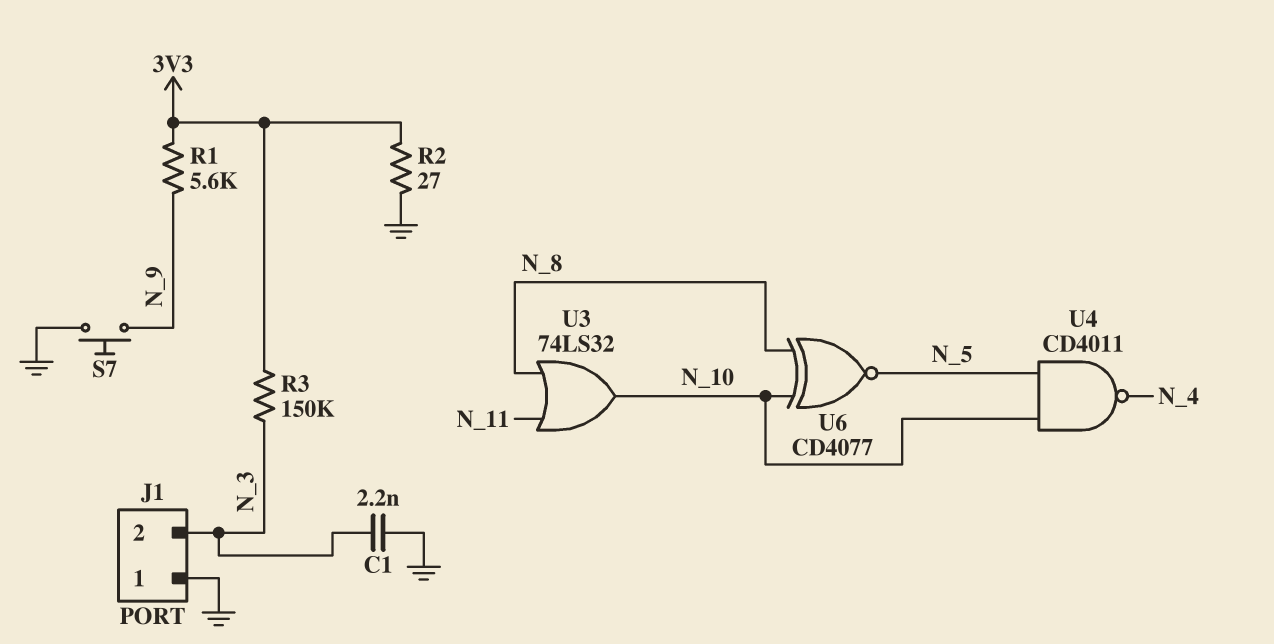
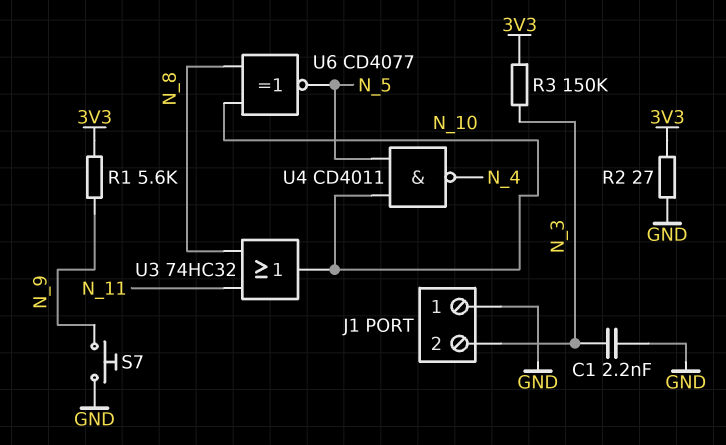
U3: OR 74LS32 (in N_8, in N_11, out N_10) -> OR 74HC32 (in N_8, in N_11, out N_10)

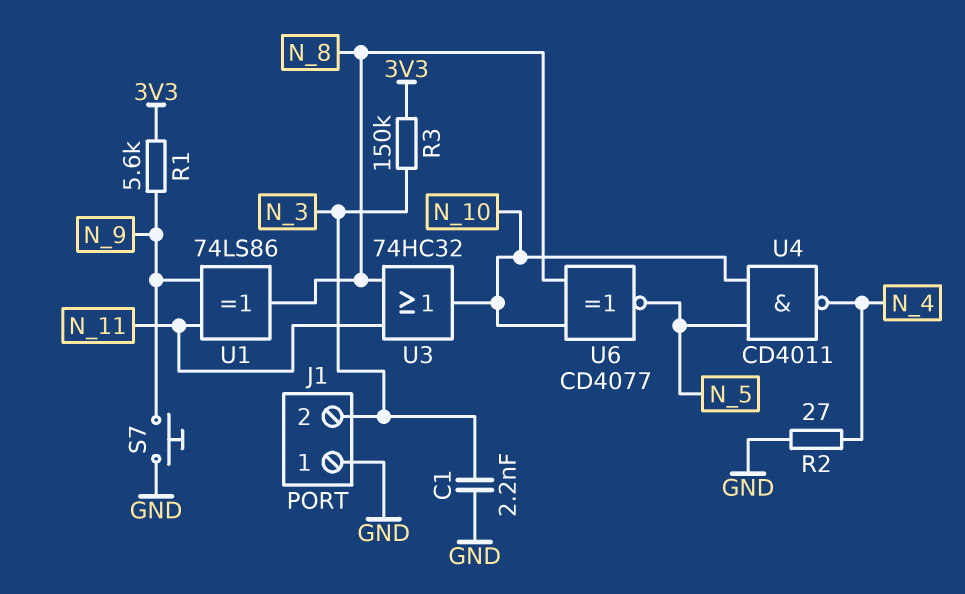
R2: 27 (3V3, GND) -> 27 (GND, N_4)
U1: none -> XOR 74LS86 (in N_9, in N_11, out N_8)

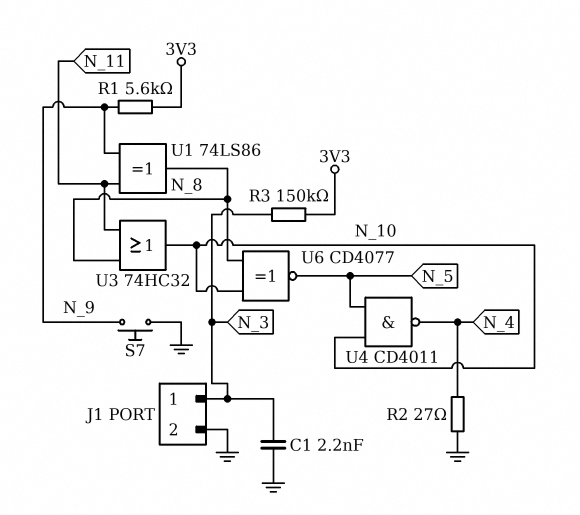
J1 pin 1: GND -> N_3
J1 pin 2: N_3 -> GND

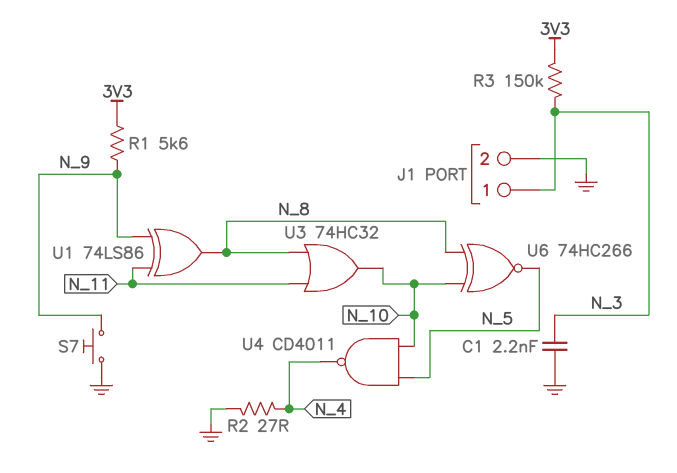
U6: XNOR CD4077 (in N_8, in N_10, out N_5) -> XNOR 74HC266 (in N_8, in N_10, out N_5)

